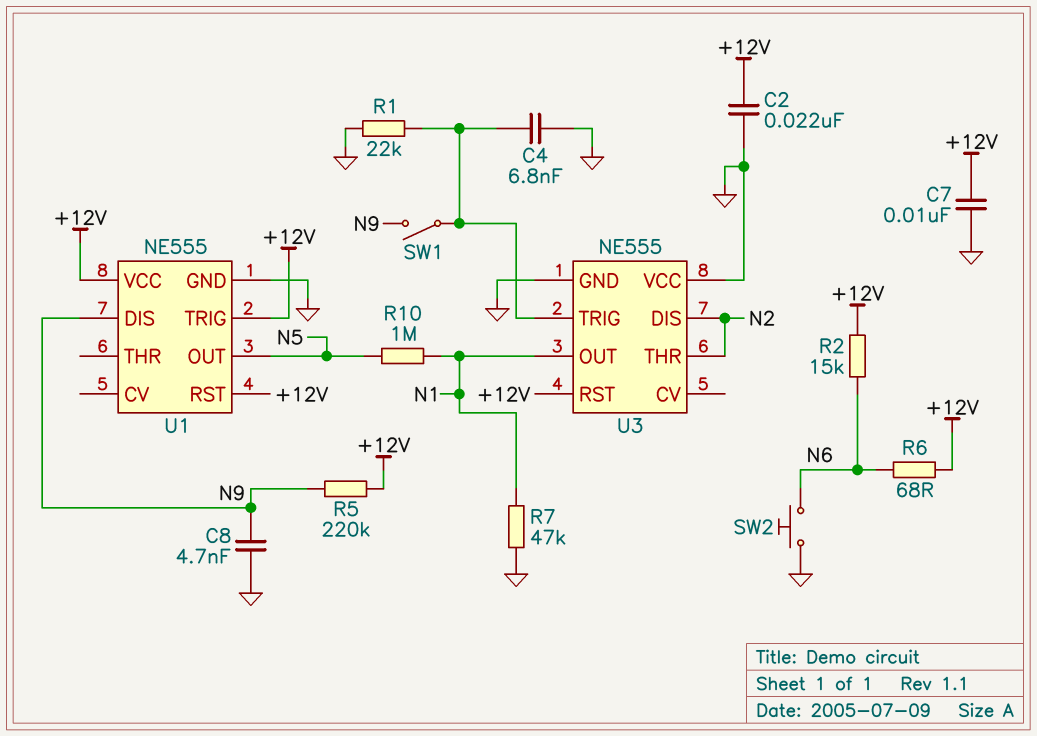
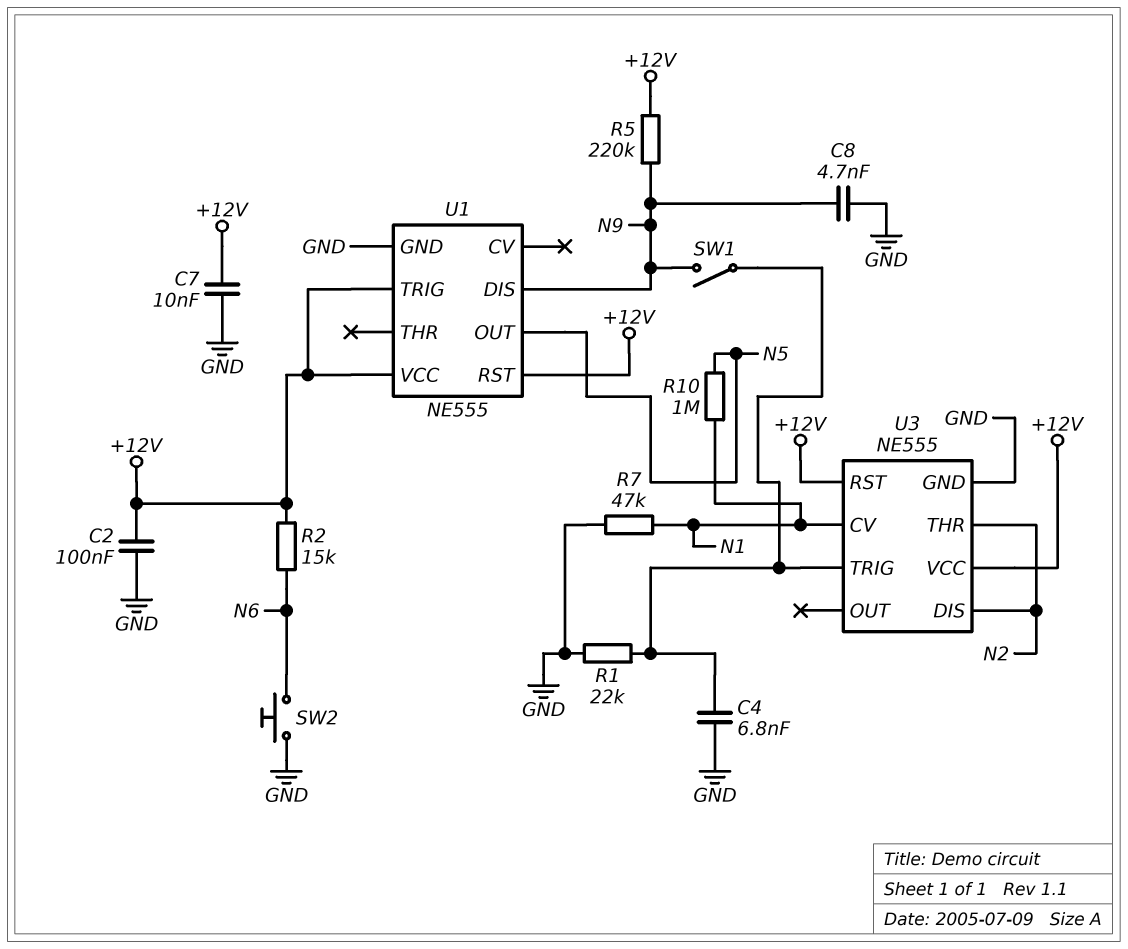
C2: 22nF (+12V, GND) -> 100nF (+12V, GND)
R6: 68 (+12V, N6) -> none
U3 pin CV: none -> N1
U3 pin OUT: N1 -> none
U3 pin VCC: GND -> +12V

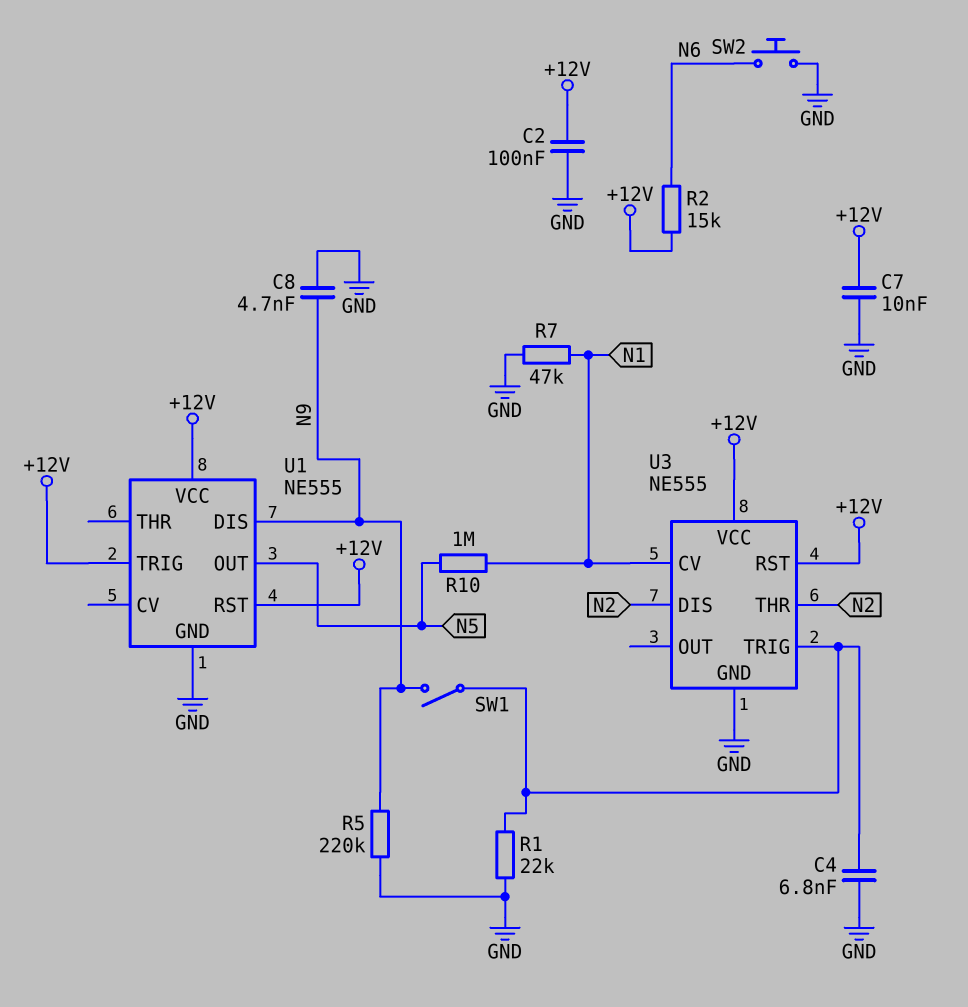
R5: 220k (+12V, N9) -> 220k (GND, N9)

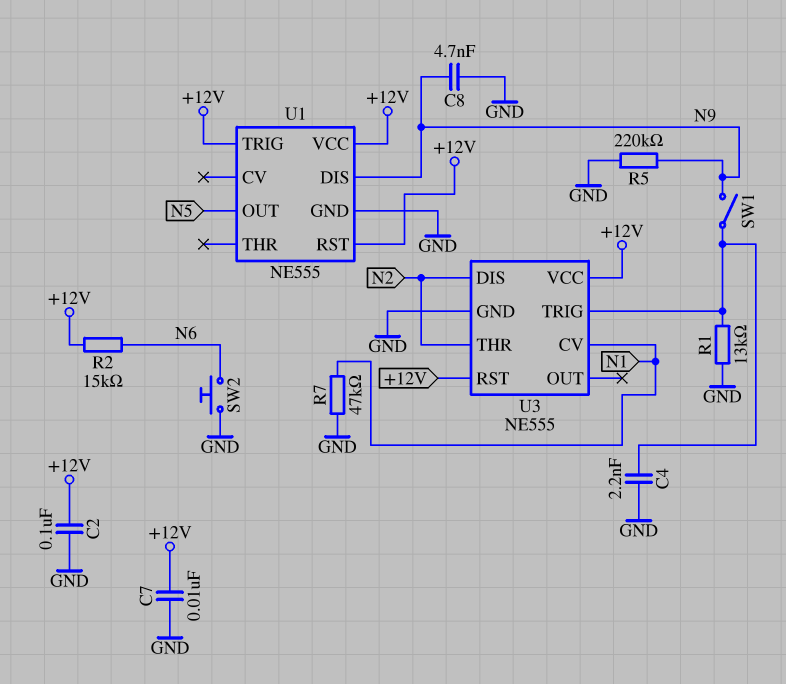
C4: 6.8nF (GND, U3/TRIG) -> 2.2nF (GND, U3/TRIG)
R1: 22k (GND, U3/TRIG) -> 13k (GND, U3/TRIG)
R10: 1M (N1, N5) -> none

